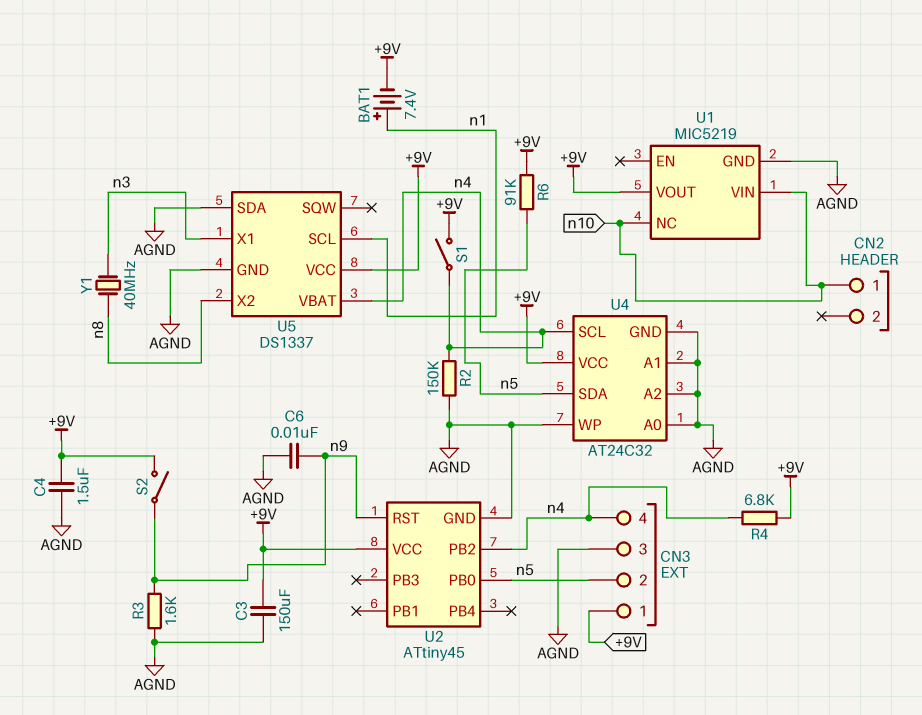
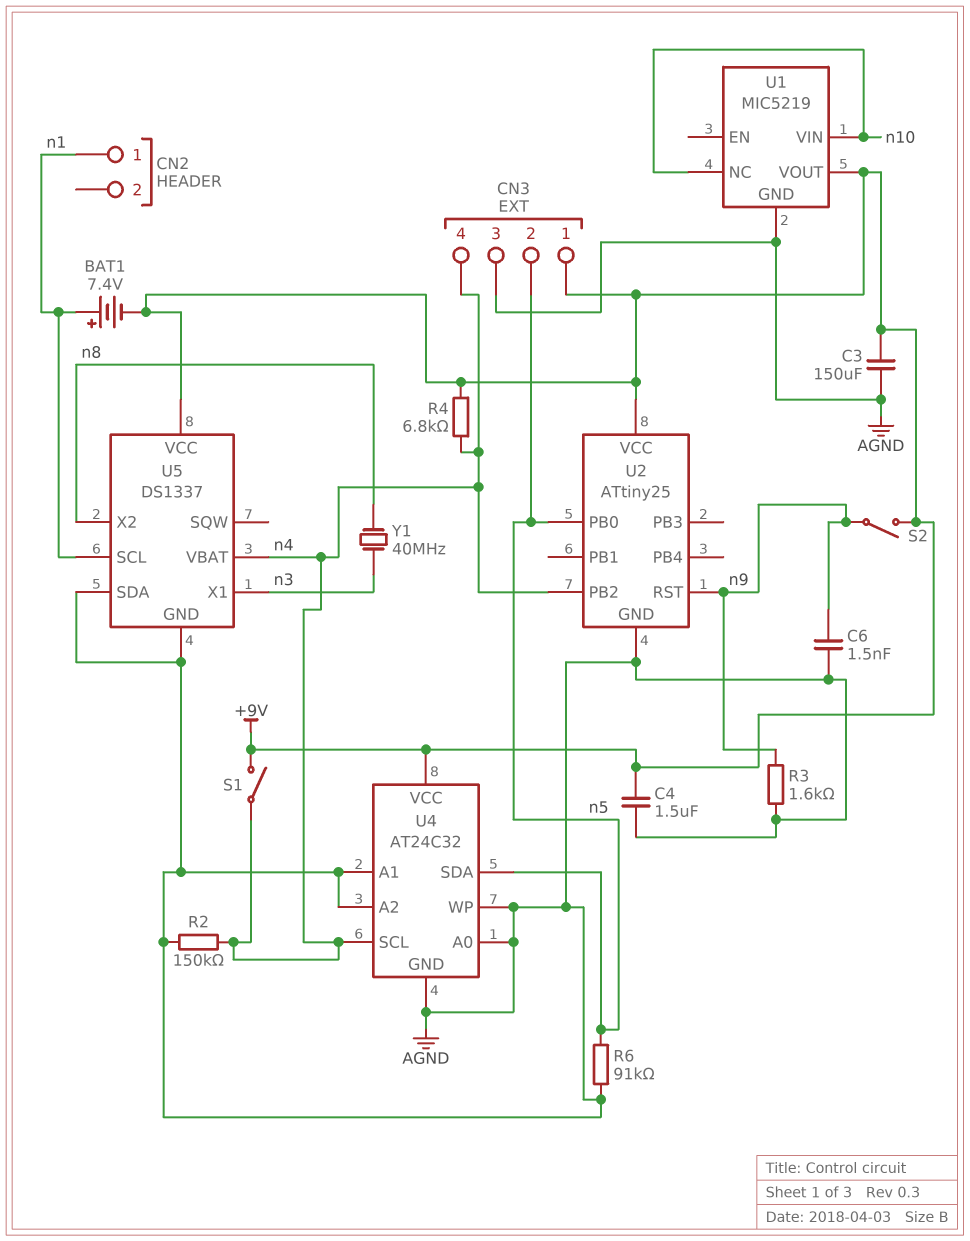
C6: 10nF (AGND, n9) -> 1.5nF (AGND, n9)
CN2 pin 1: n10 -> n1
R6: 91k (+9V, n5) -> 91k (AGND, n5)
U2: ATtiny45 -> ATtiny25

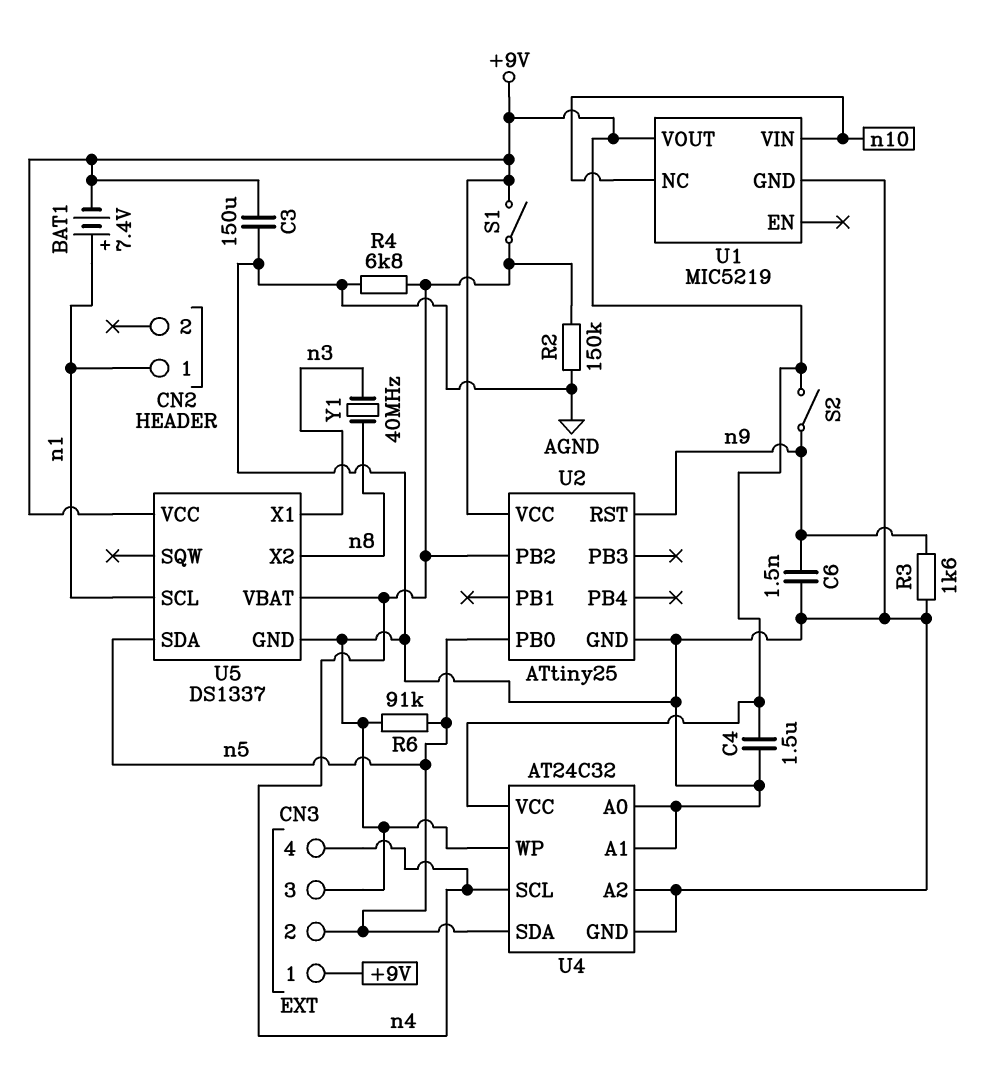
R4: 6.8k (+9V, n4) -> 6.8k (AGND, n4)
U5 pin SDA: AGND -> n5

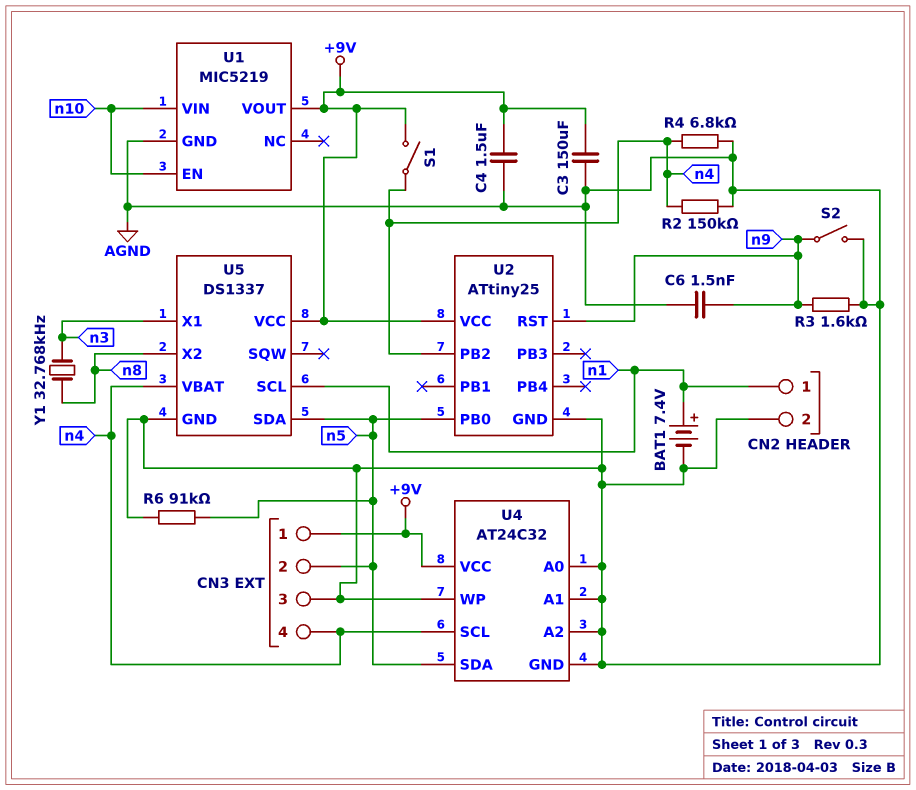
BAT1: 7.4V (plus n1, minus +9V) -> 7.4V (plus n1, minus AGND)
CN2 pin 2: none -> AGND
S2: switch (+9V, n9) -> switch (AGND, n9)
U1 pin EN: none -> n10
U1 pin NC: n10 -> none
Y1: 40MHz (n3, n8) -> 32.768kHz (n3, n8)

